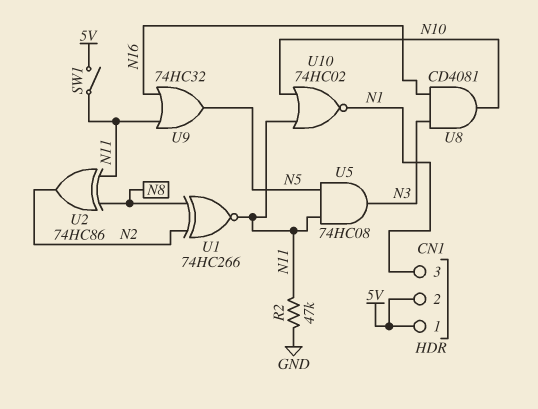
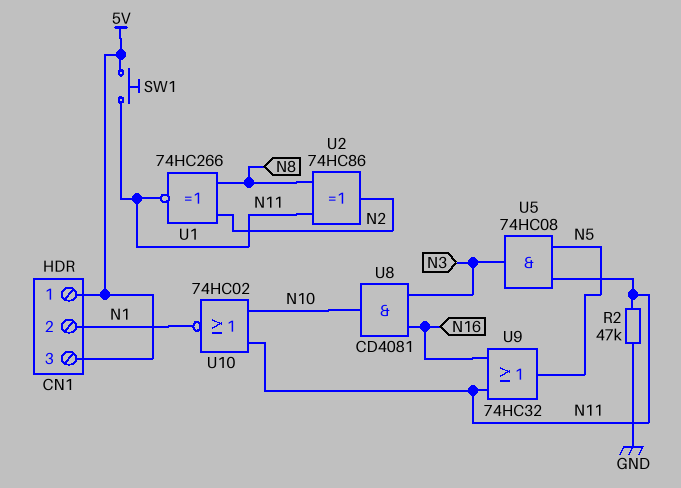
CN1 pin 2: 5V -> N1
CN1 pin 3: N1 -> 5V
SW1: switch (5V, N11) -> button (5V, N11)

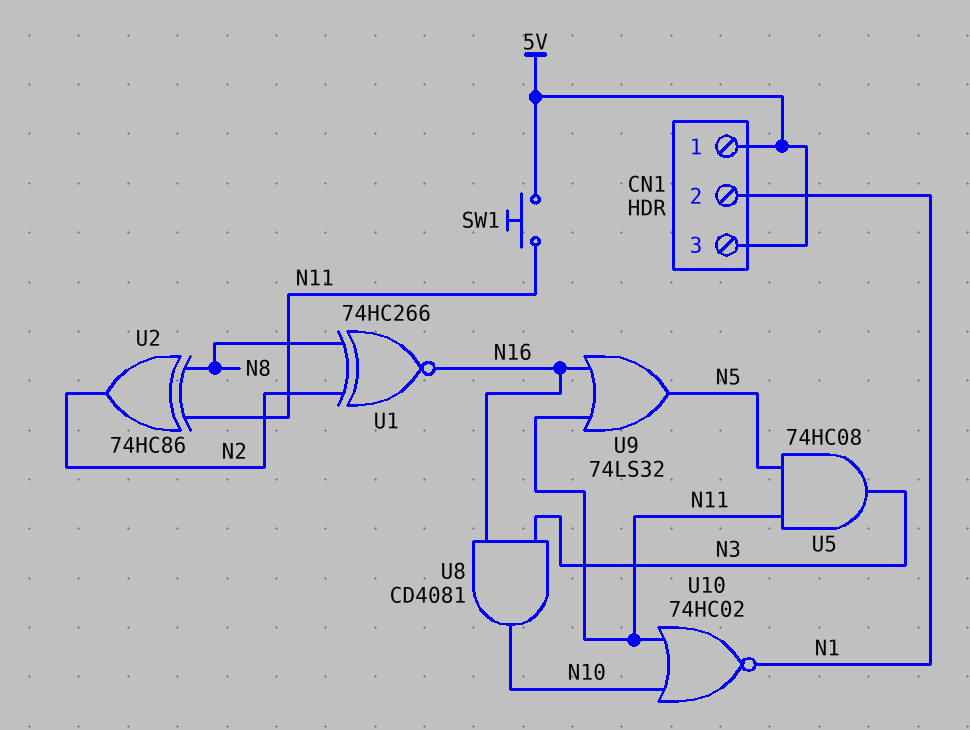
R2: 47k (GND, N11) -> none
U1: XNOR 74HC266 (in N2, in N8, out N11) -> XNOR 74HC266 (in N2, in N8, out N16)
U9: OR 74HC32 (in N11, in N16, out N5) -> OR 74LS32 (in N11, in N16, out N5)

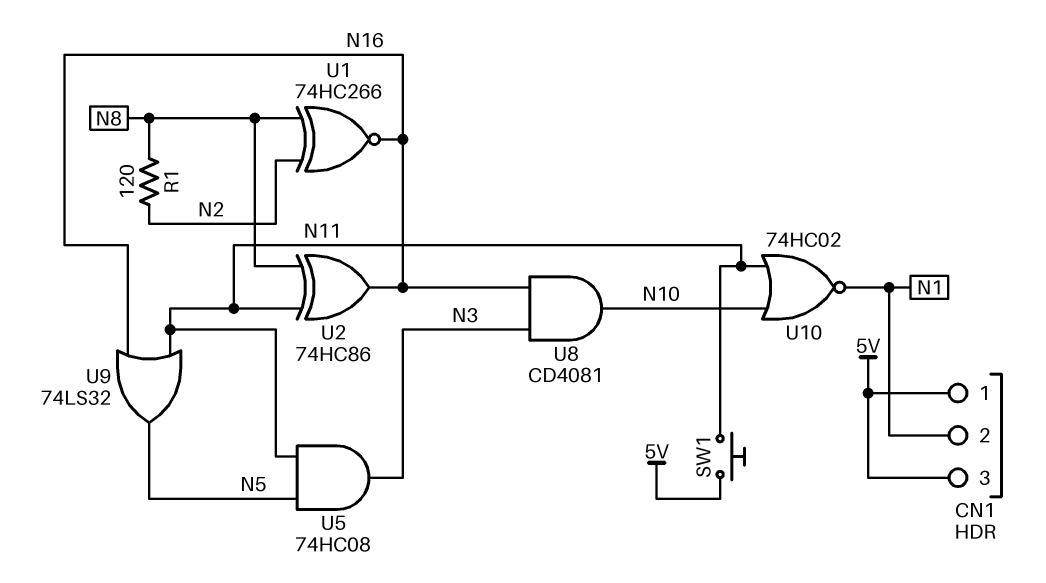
R1: none -> 120 (N2, N8)
U2: XOR 74HC86 (in N8, in N11, out N2) -> XOR 74HC86 (in N8, in N11, out N16)

